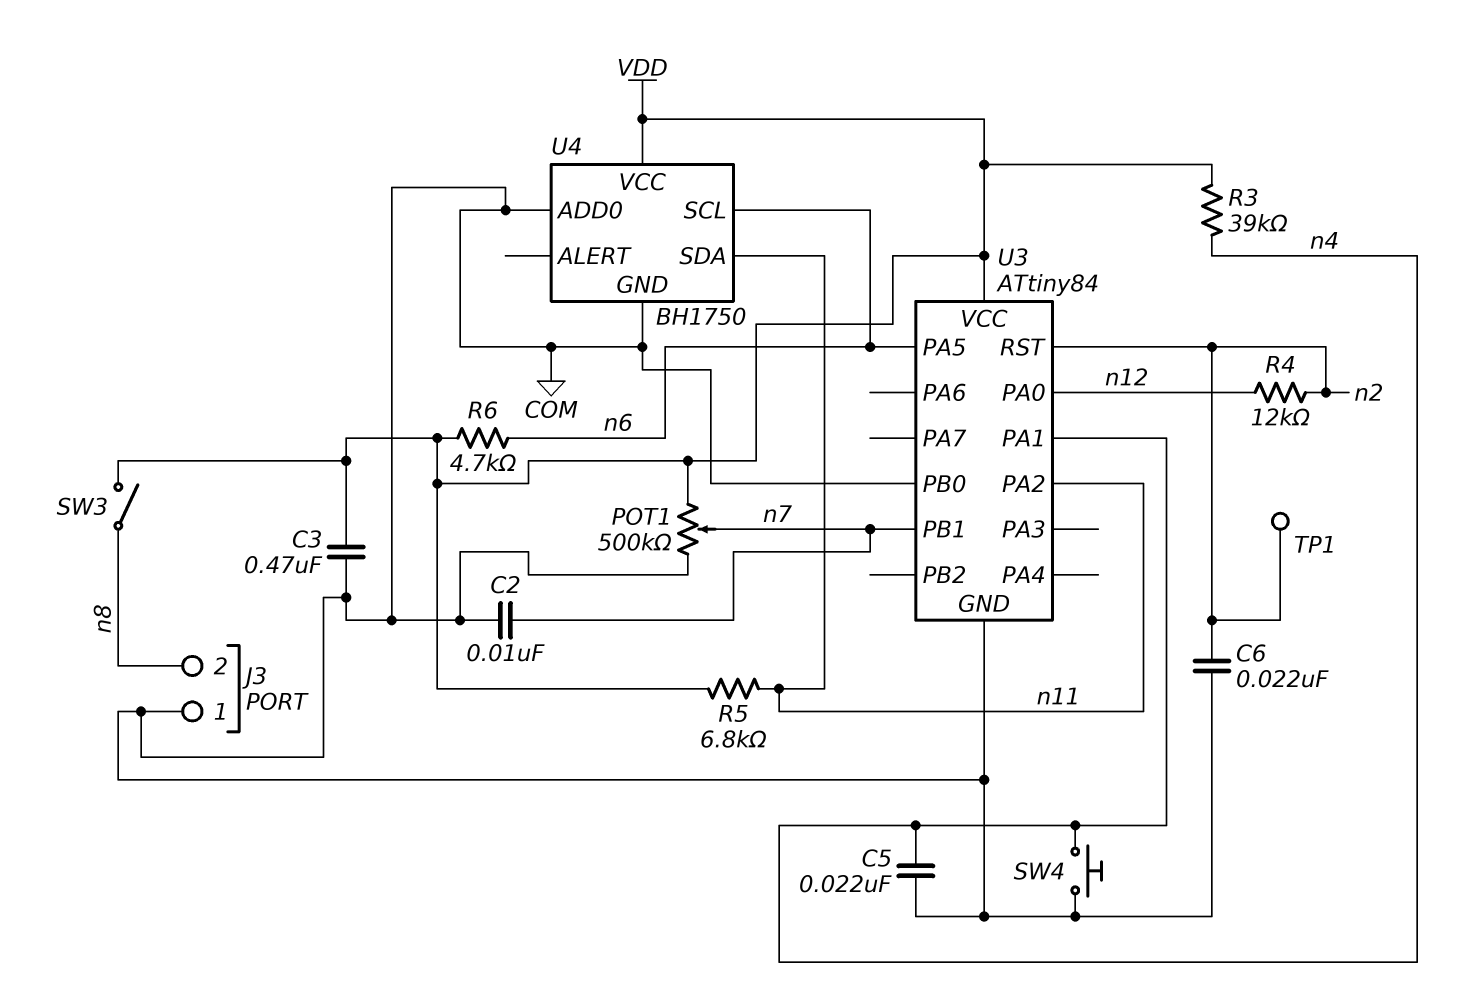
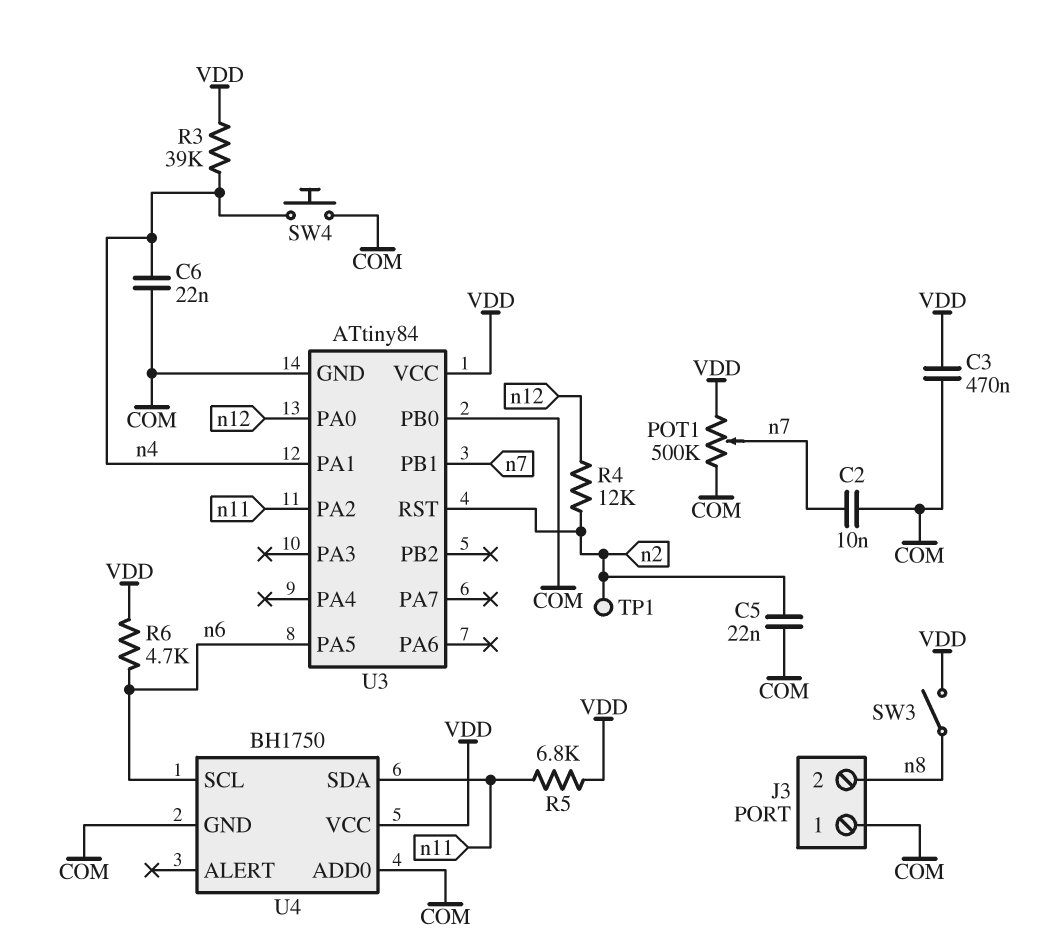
C5: 22nF (COM, n4) -> 22nF (COM, n2)
C6: 22nF (COM, n2) -> 22nF (COM, n4)

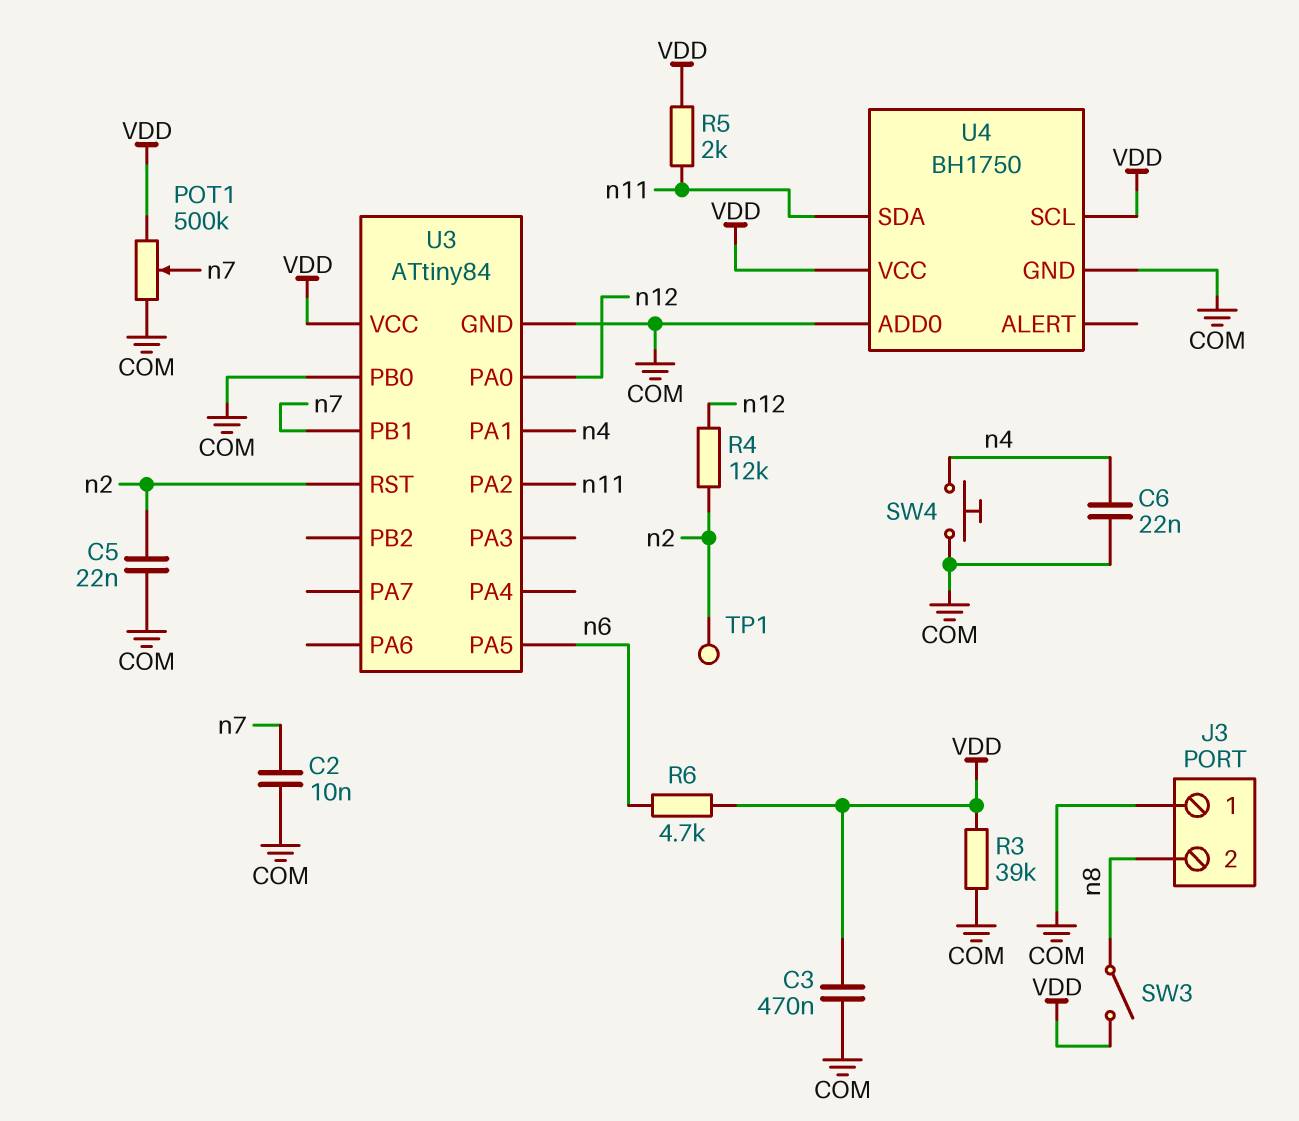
R3: 39k (VDD, n4) -> 39k (COM, VDD)
R5: 6.8k (VDD, n11) -> 2k (VDD, n11)
U4 pin SCL: n6 -> VDD

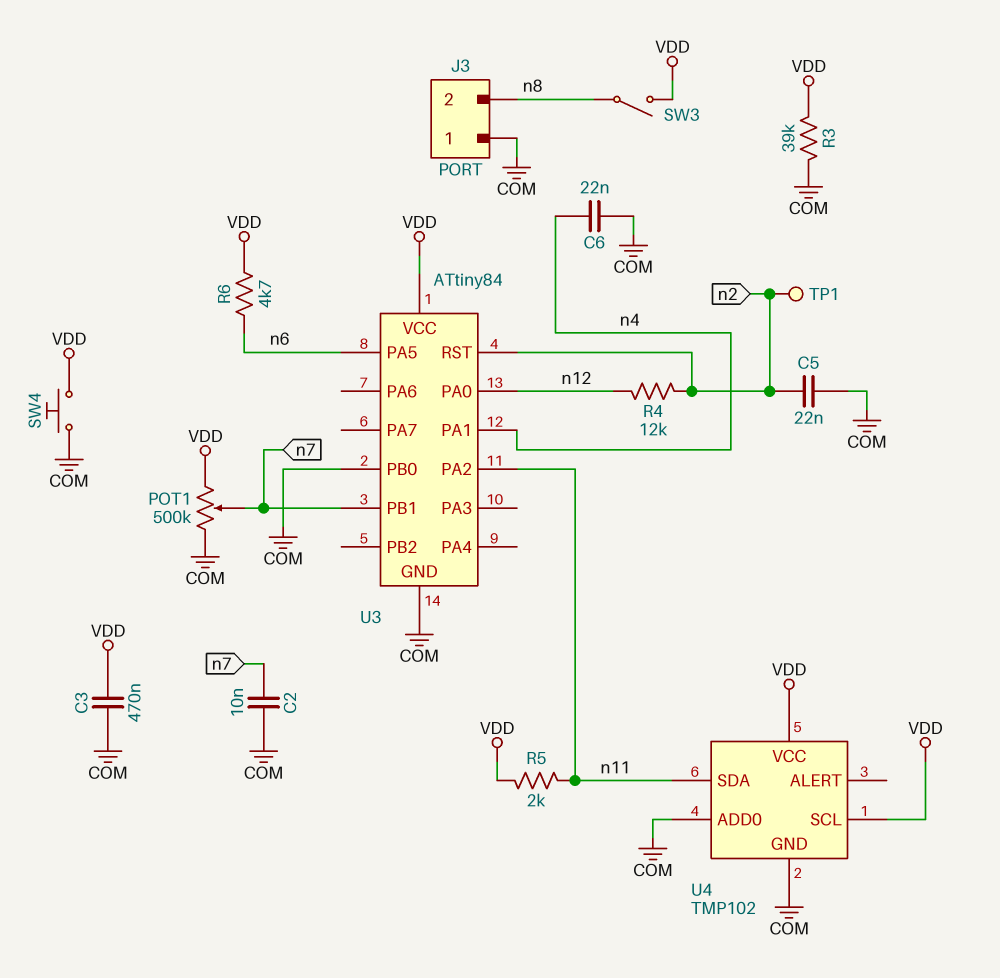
SW4: button (COM, n4) -> button (COM, VDD)
U4: BH1750 -> TMP102

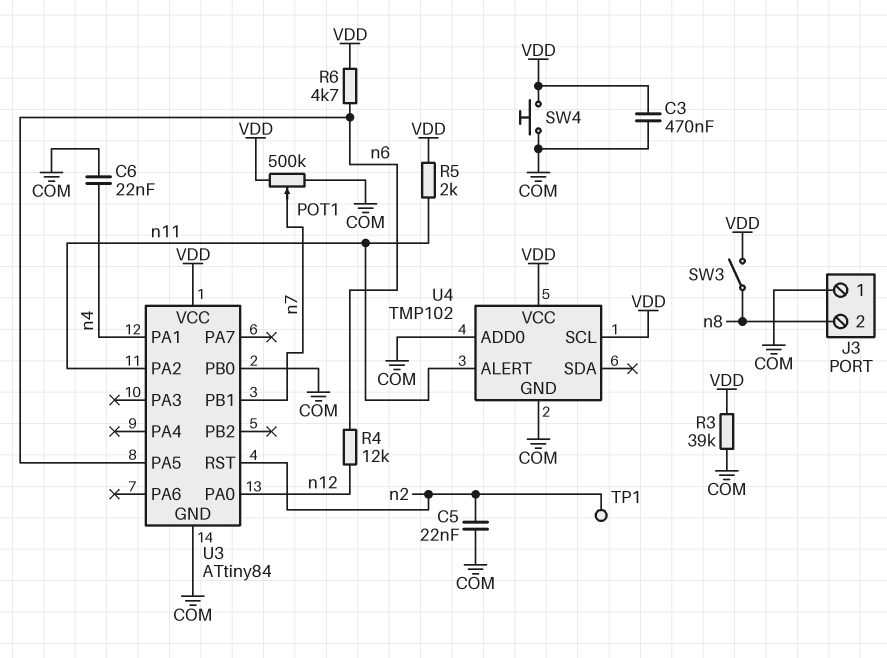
C2: 10nF (COM, n7) -> none
R4: 12k (n2, n12) -> 12k (n6, n12)
U4 pin ALERT: none -> n11
U4 pin SDA: n11 -> none

